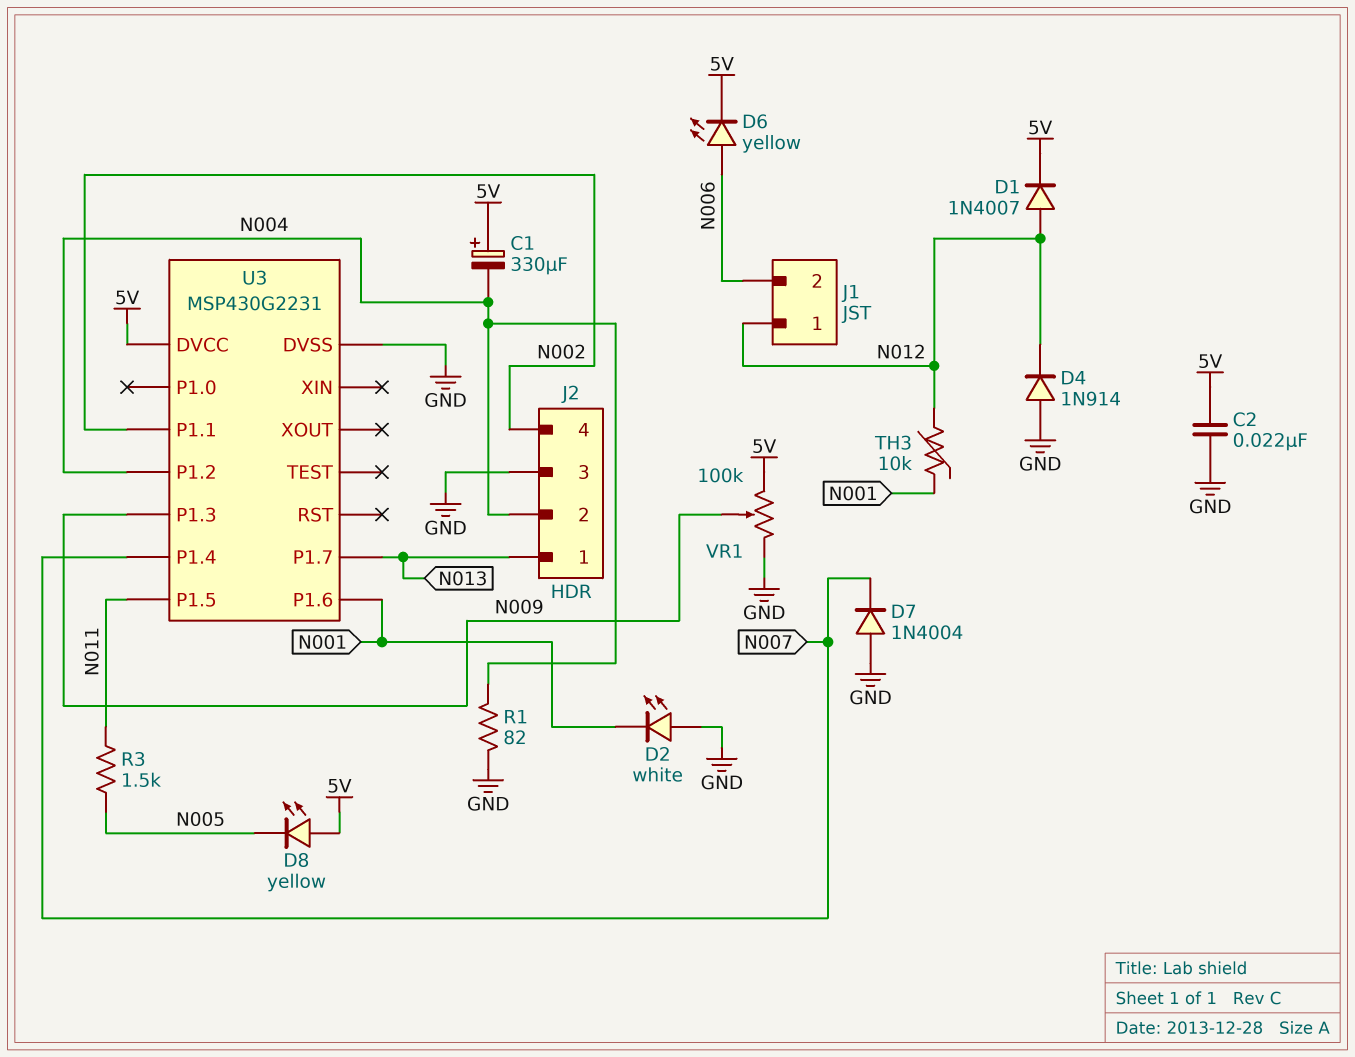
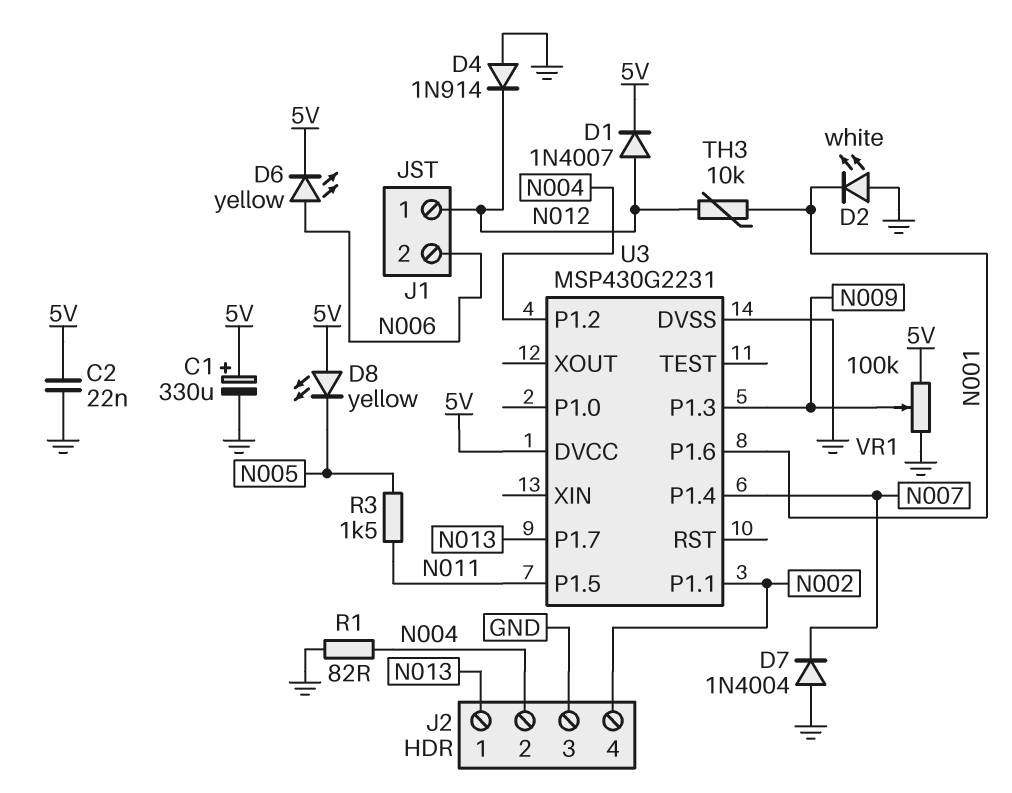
C1: 330uF (plus 5V, minus N004) -> 330uF (plus 5V, minus GND)

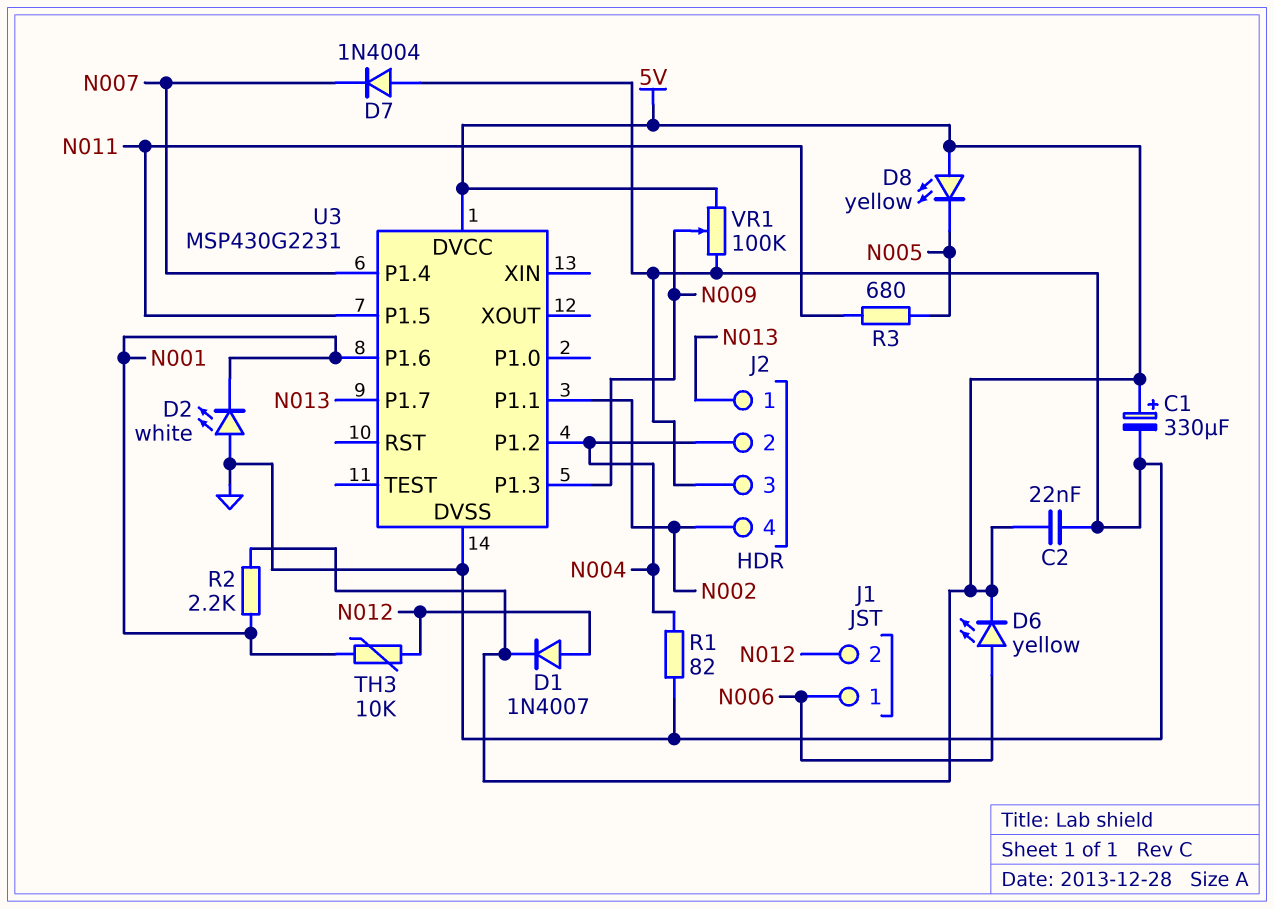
D4: diode 1N914 (A GND, K N012) -> none
J1 pin 1: N012 -> N006
J1 pin 2: N006 -> N012
R2: none -> 2.2k (5V, N001)
R3: 1.5k (N005, N011) -> 680 (N005, N011)

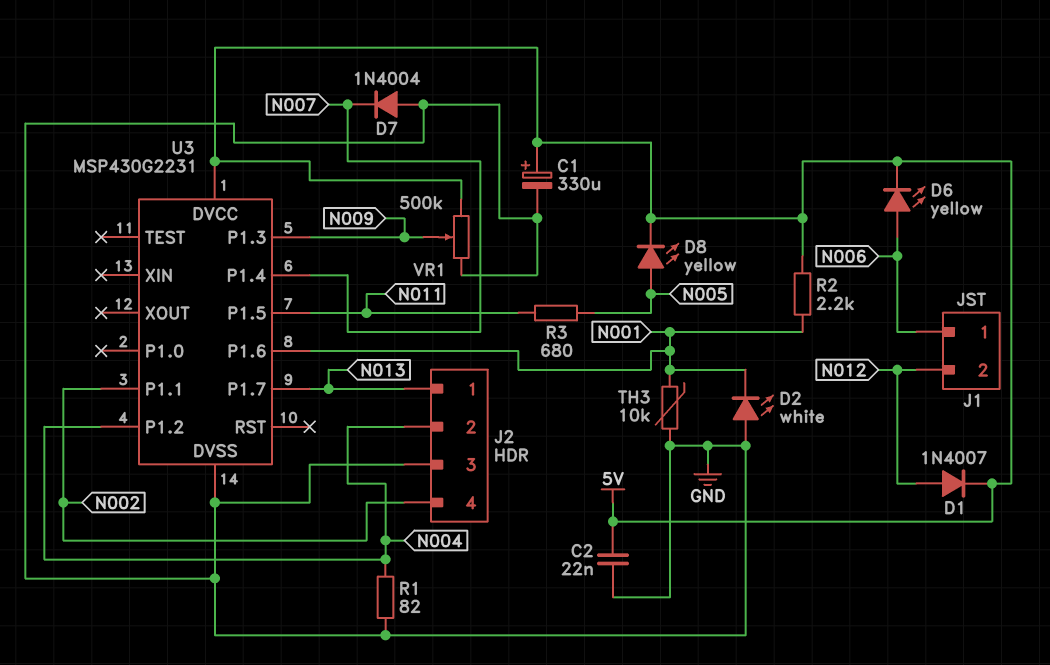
D8: LED yellow (A 5V, K N005) -> LED yellow (A N005, K 5V)
TH3: 10k (N001, N012) -> 10k (GND, N001)
VR1: 100k (5V, GND, wiper N009) -> 500k (5V, GND, wiper N009)

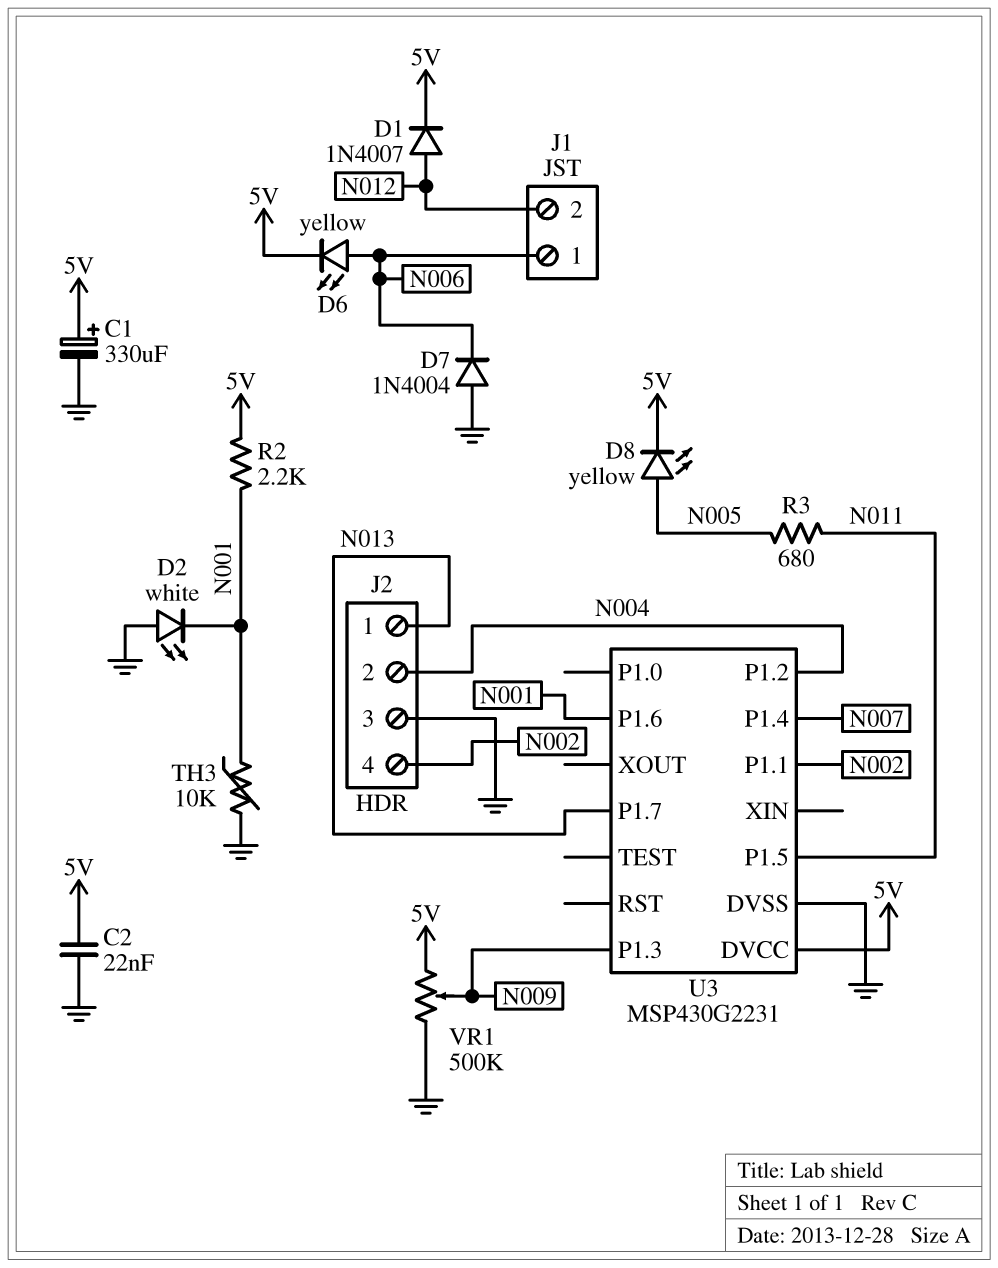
D7: diode 1N4004 (A GND, K N007) -> diode 1N4004 (A GND, K N006)
R1: 82 (GND, N004) -> none

